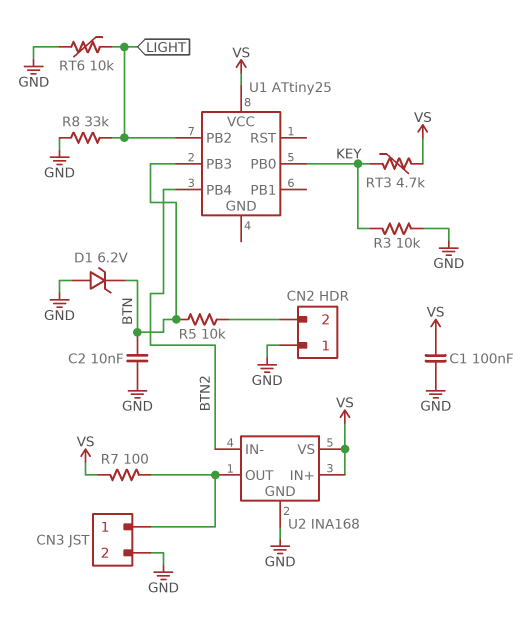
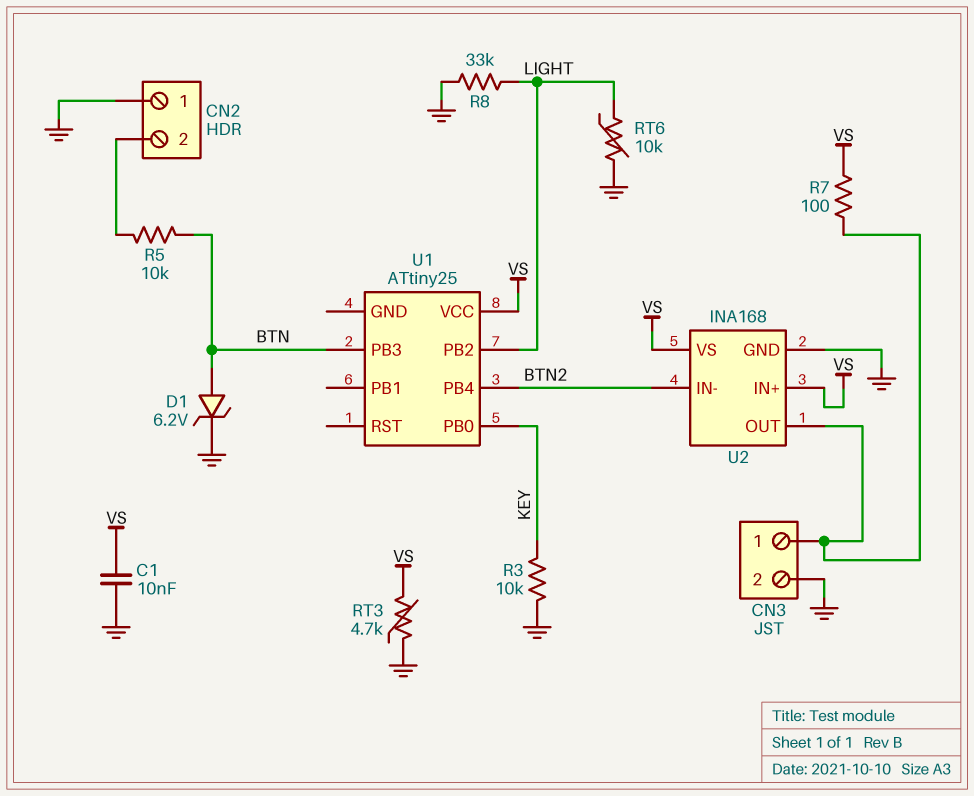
C1: 100nF (GND, VS) -> 10nF (GND, VS)
C2: 10nF (BTN, GND) -> none
D1: zener 6.2V (A GND, K BTN) -> zener 6.2V (A BTN, K GND)
RT3: 4.7k (KEY, VS) -> 4.7k (GND, VS)

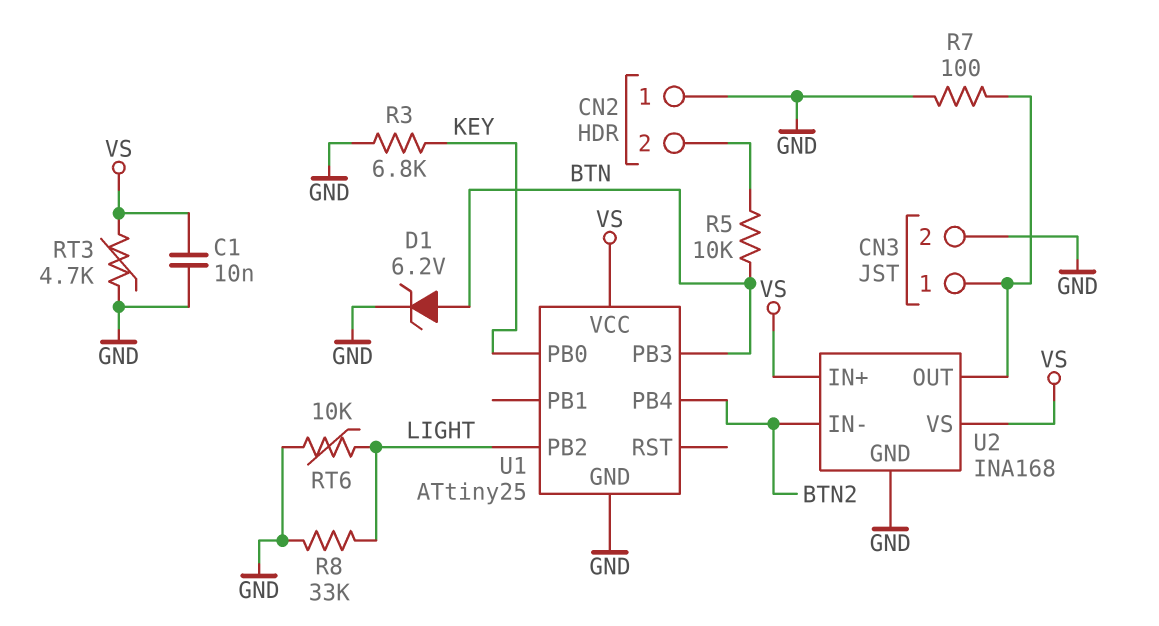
R3: 10k (GND, KEY) -> 6.8k (GND, KEY)
R7: 100 (CN3/1, VS) -> 100 (CN3/1, GND)
U1 pin GND: none -> GND

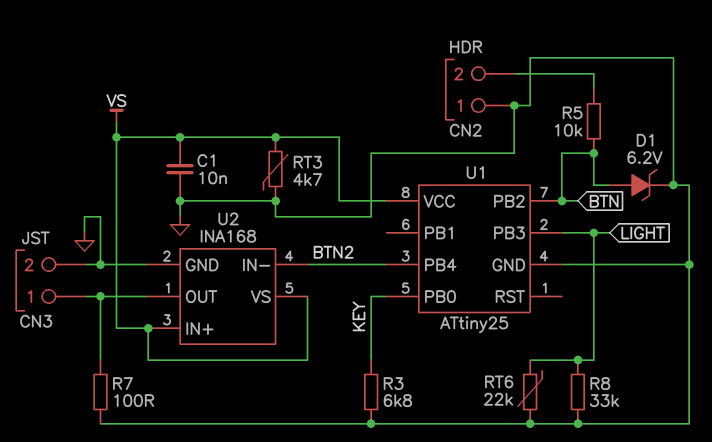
RT6: 10k (GND, LIGHT) -> 22k (GND, LIGHT)
U1 pin PB2: LIGHT -> BTN
U1 pin PB3: BTN -> LIGHT

